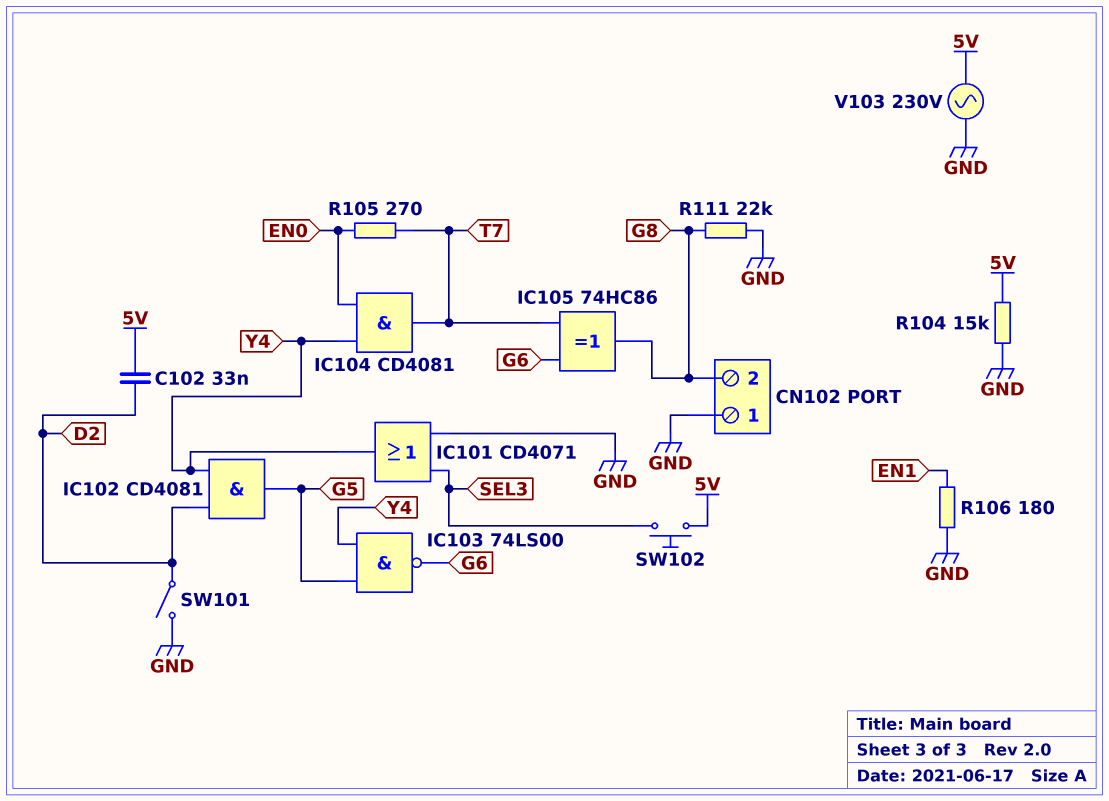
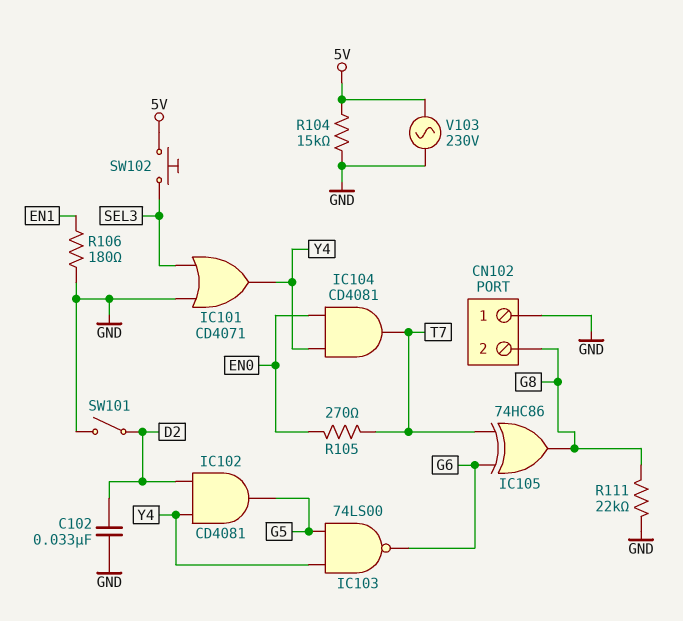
C102: 33nF (5V, D2) -> 33nF (D2, GND)

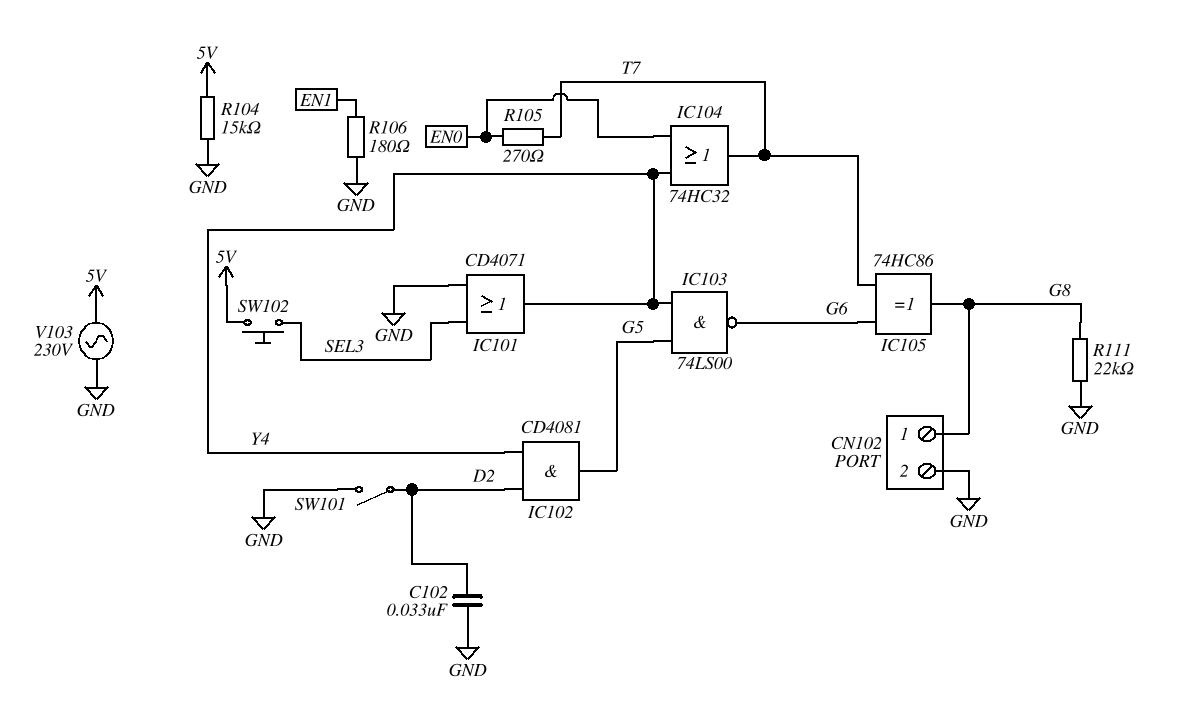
CN102 pin 1: GND -> G8
CN102 pin 2: G8 -> GND
IC104: AND CD4081 (in EN0, in Y4, out T7) -> OR 74HC32 (in EN0, in Y4, out T7)

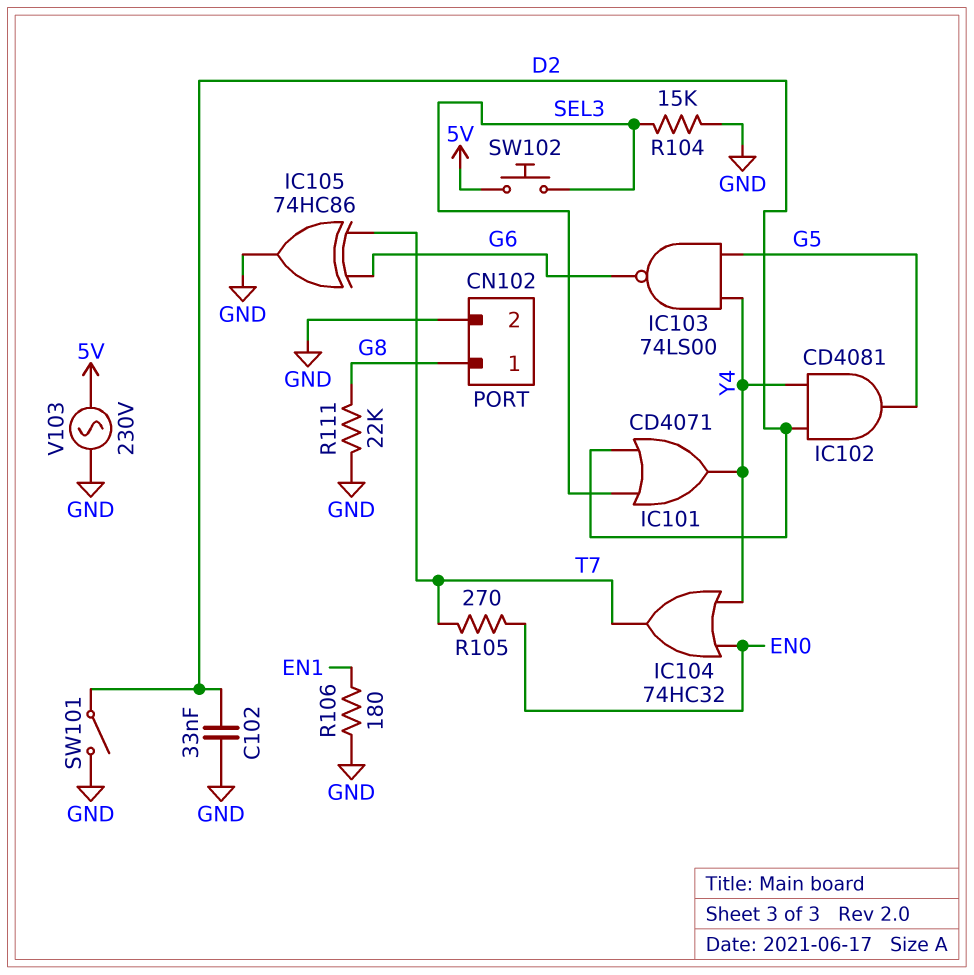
IC101: OR CD4071 (in GND, in SEL3, out Y4) -> OR CD4071 (in D2, in SEL3, out Y4)
IC105: XOR 74HC86 (in G6, in T7, out G8) -> XOR 74HC86 (in G6, in T7, out GND)
R104: 15k (5V, GND) -> 15k (GND, SEL3)

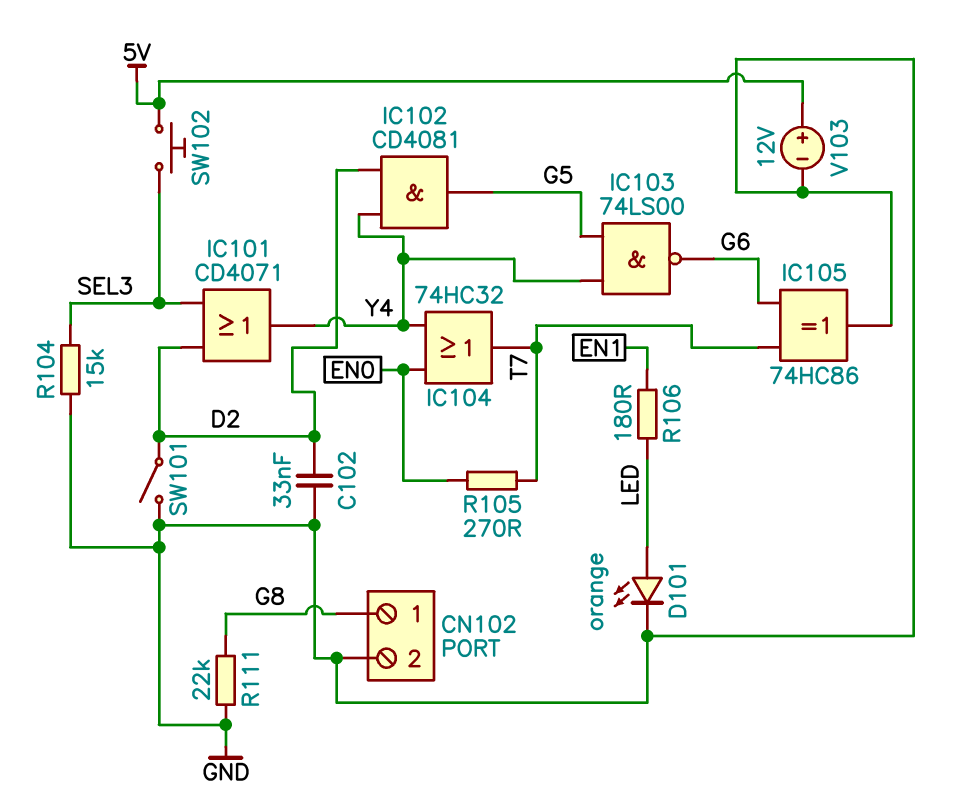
D101: none -> LED orange (A LED, K GND)
R106: 180 (EN1, GND) -> 180 (EN1, LED)
V103: AC 230V (5V, GND) -> 12V (plus 5V, minus GND)

